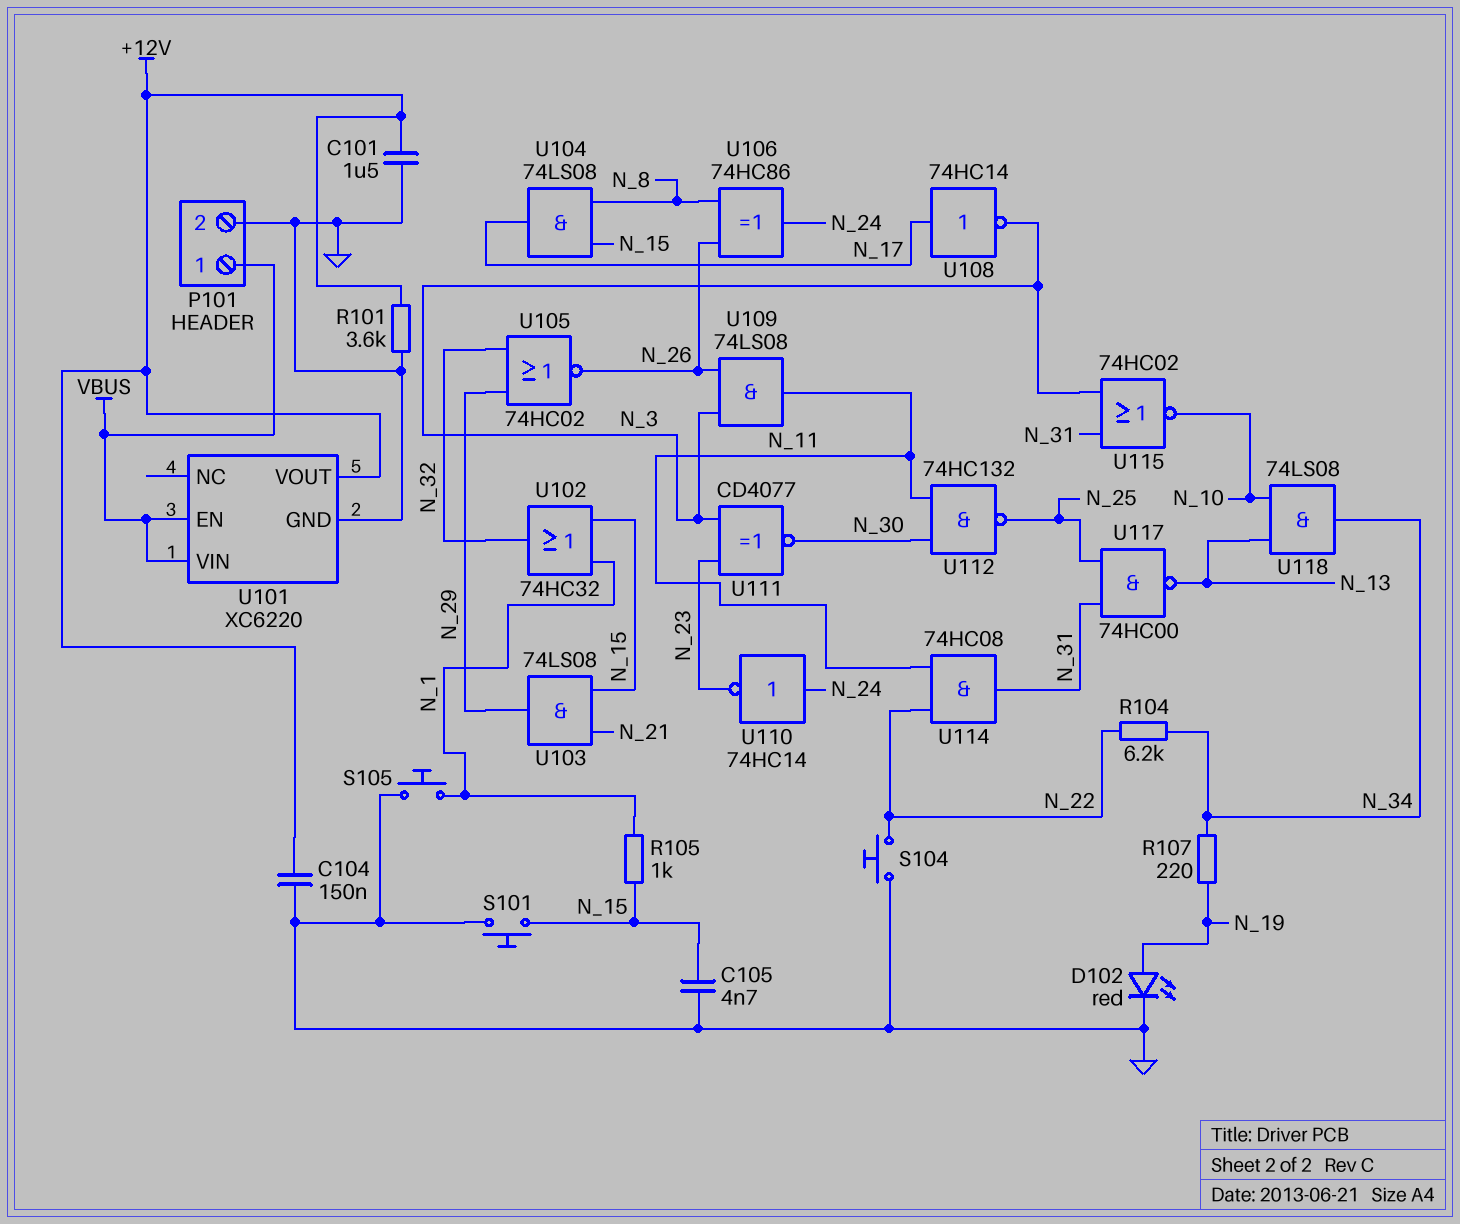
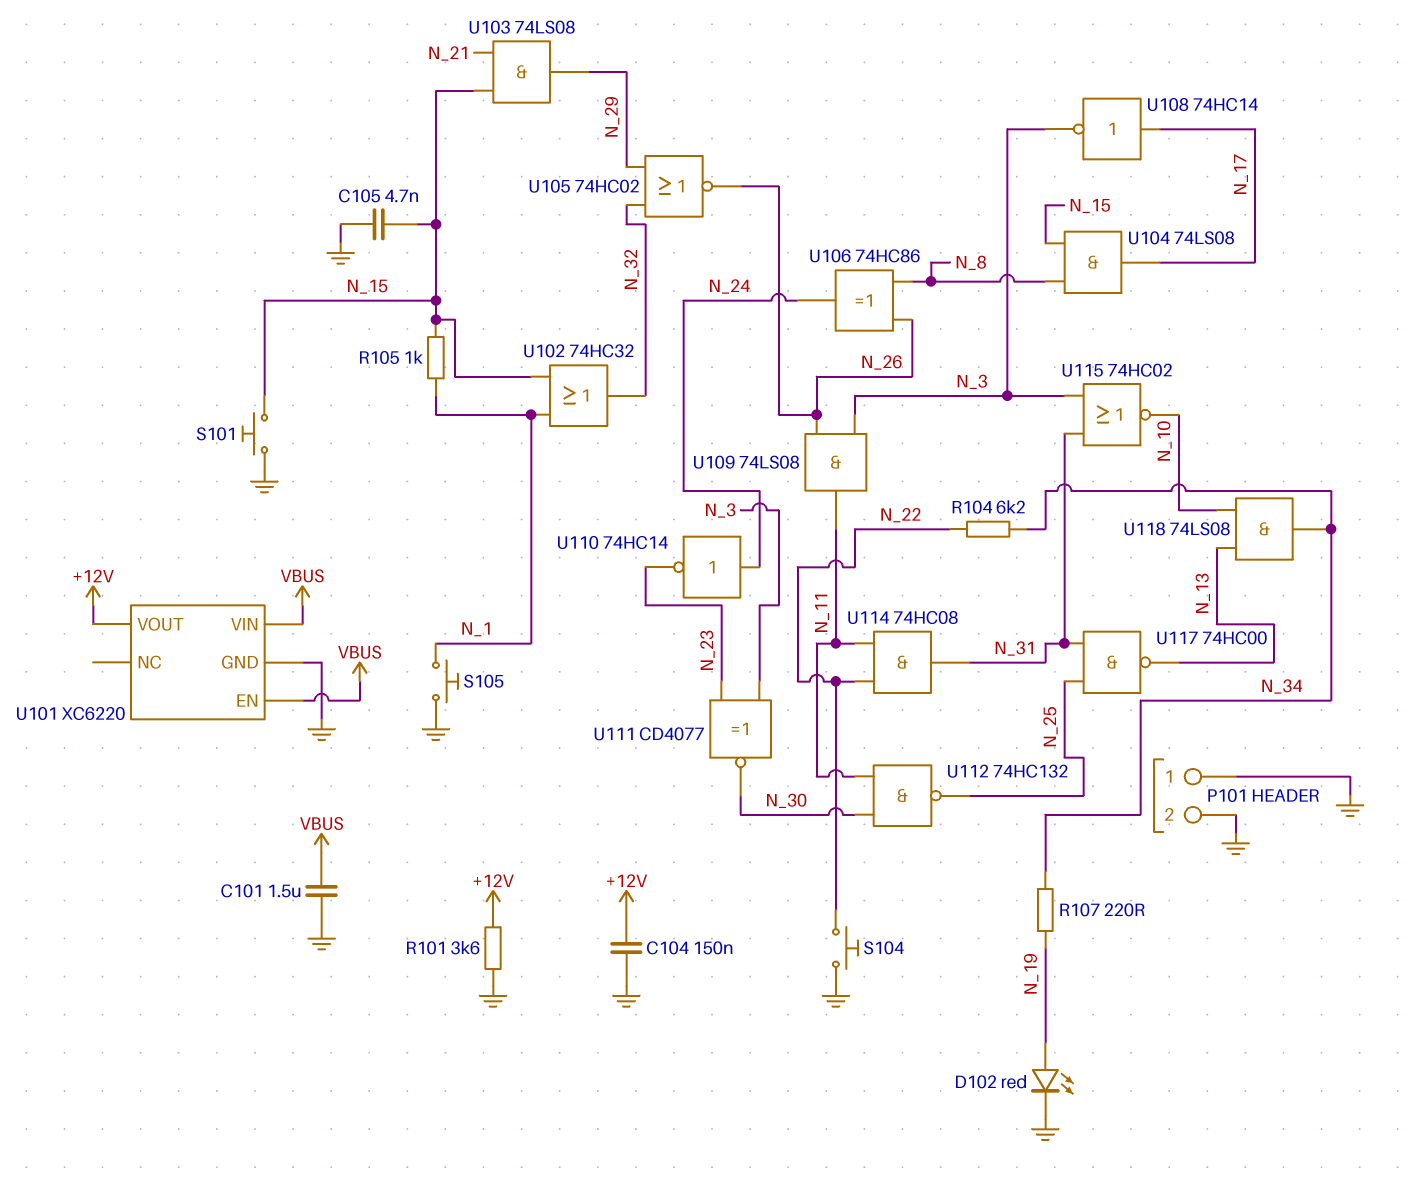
C101: 1.5uF (+12V, GND) -> 1.5uF (GND, VBUS)
P101 pin 1: VBUS -> GND

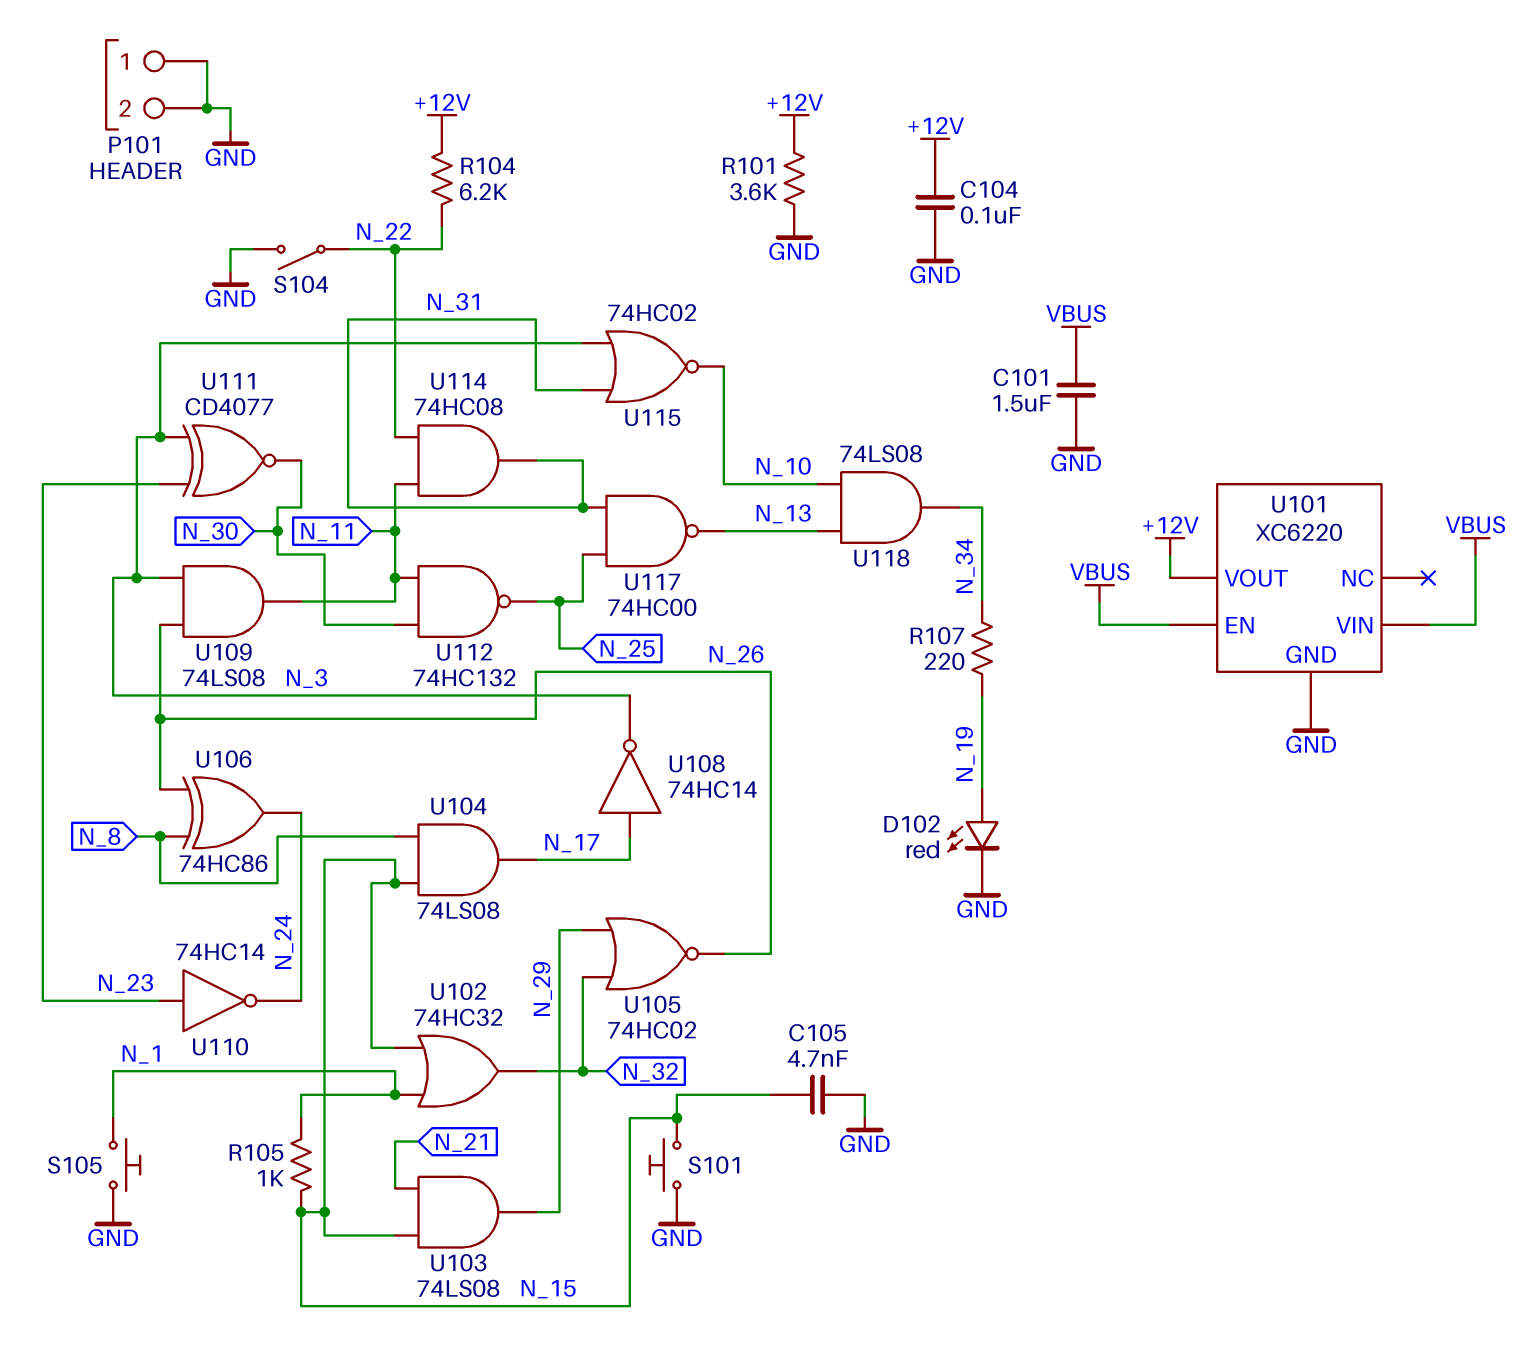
C104: 150nF (+12V, GND) -> 100nF (+12V, GND)
R104: 6.2k (N_22, N_34) -> 6.2k (+12V, N_22)
S104: button (GND, N_22) -> switch (GND, N_22)
U110: NOT 74HC14 (in N_24, out N_23) -> NOT 74HC14 (in N_23, out N_24)

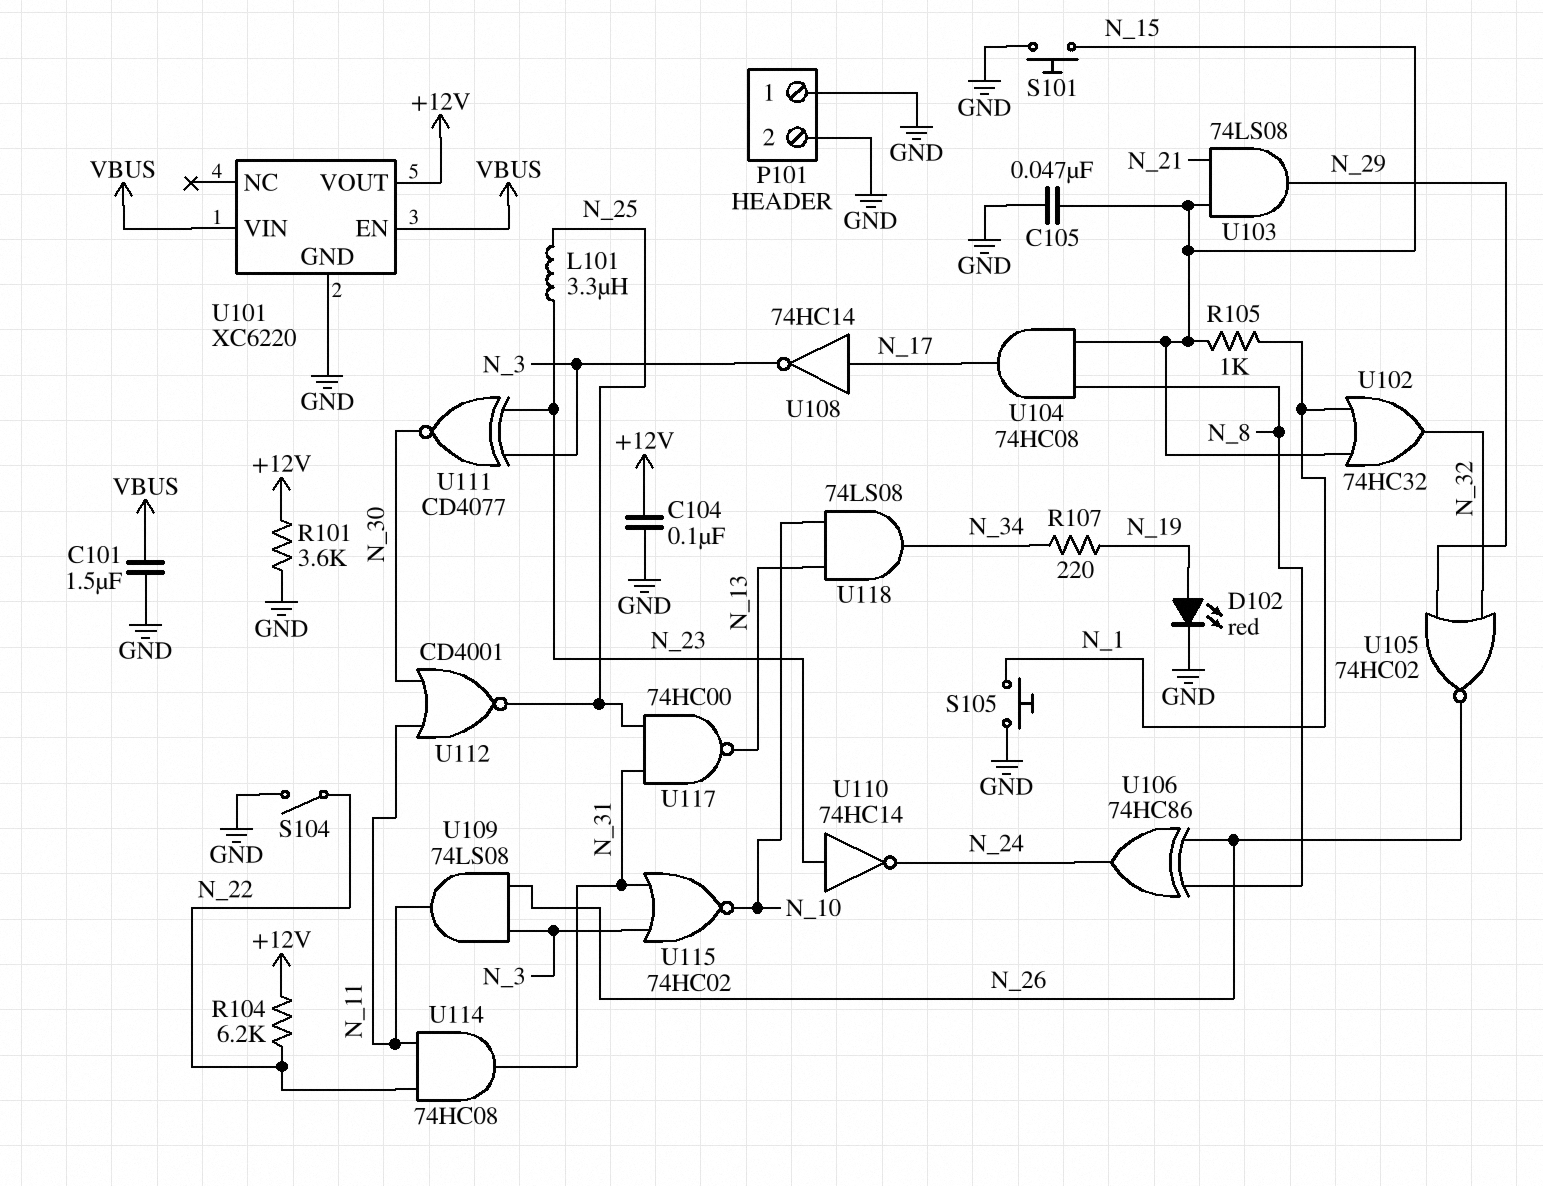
C105: 4.7nF (GND, N_15) -> 47nF (GND, N_15)
L101: none -> 3.3uH (N_23, N_25)
U104: AND 74LS08 (in N_8, in N_15, out N_17) -> AND 74HC08 (in N_8, in N_15, out N_17)
U112: NAND 74HC132 (in N_11, in N_30, out N_25) -> NOR CD4001 (in N_11, in N_30, out N_25)

